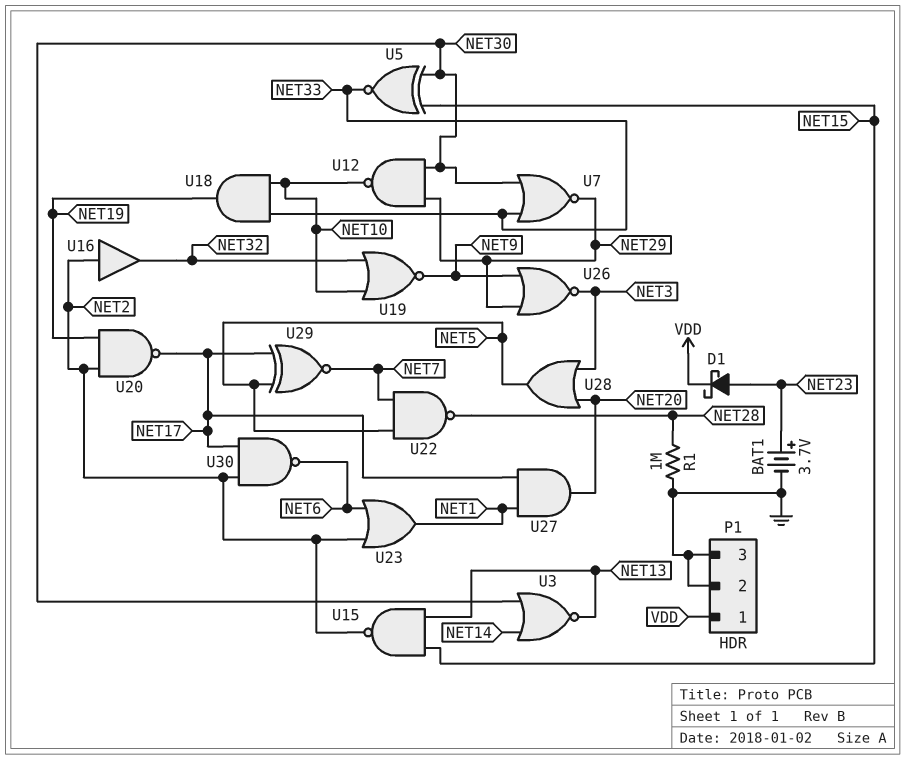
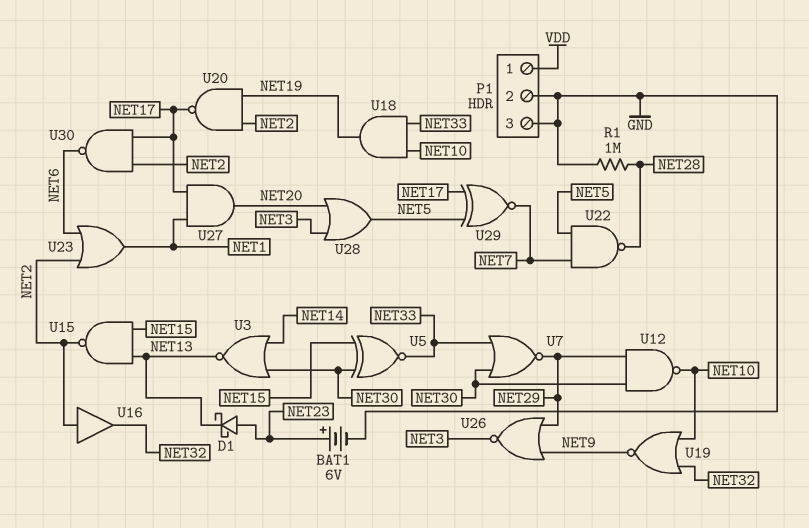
BAT1: 3.7V (plus NET23, minus GND) -> 6V (plus NET23, minus GND)
D1: schottky (A NET23, K VDD) -> schottky (A NET23, K NET13)

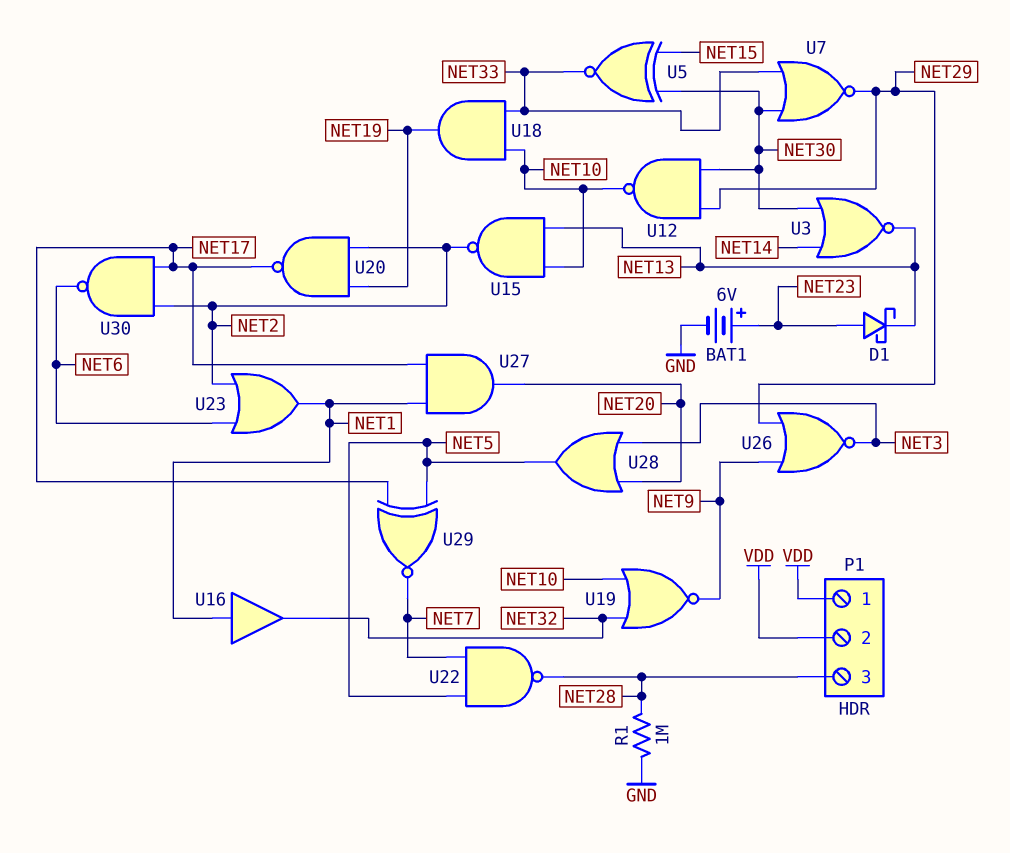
P1 pin 2: GND -> VDD
P1 pin 3: GND -> NET28
U15: NAND (in NET13, in NET15, out NET2) -> NAND (in NET10, in NET13, out NET2)
U16: buffer (in NET2, out NET32) -> buffer (in NET1, out NET32)

